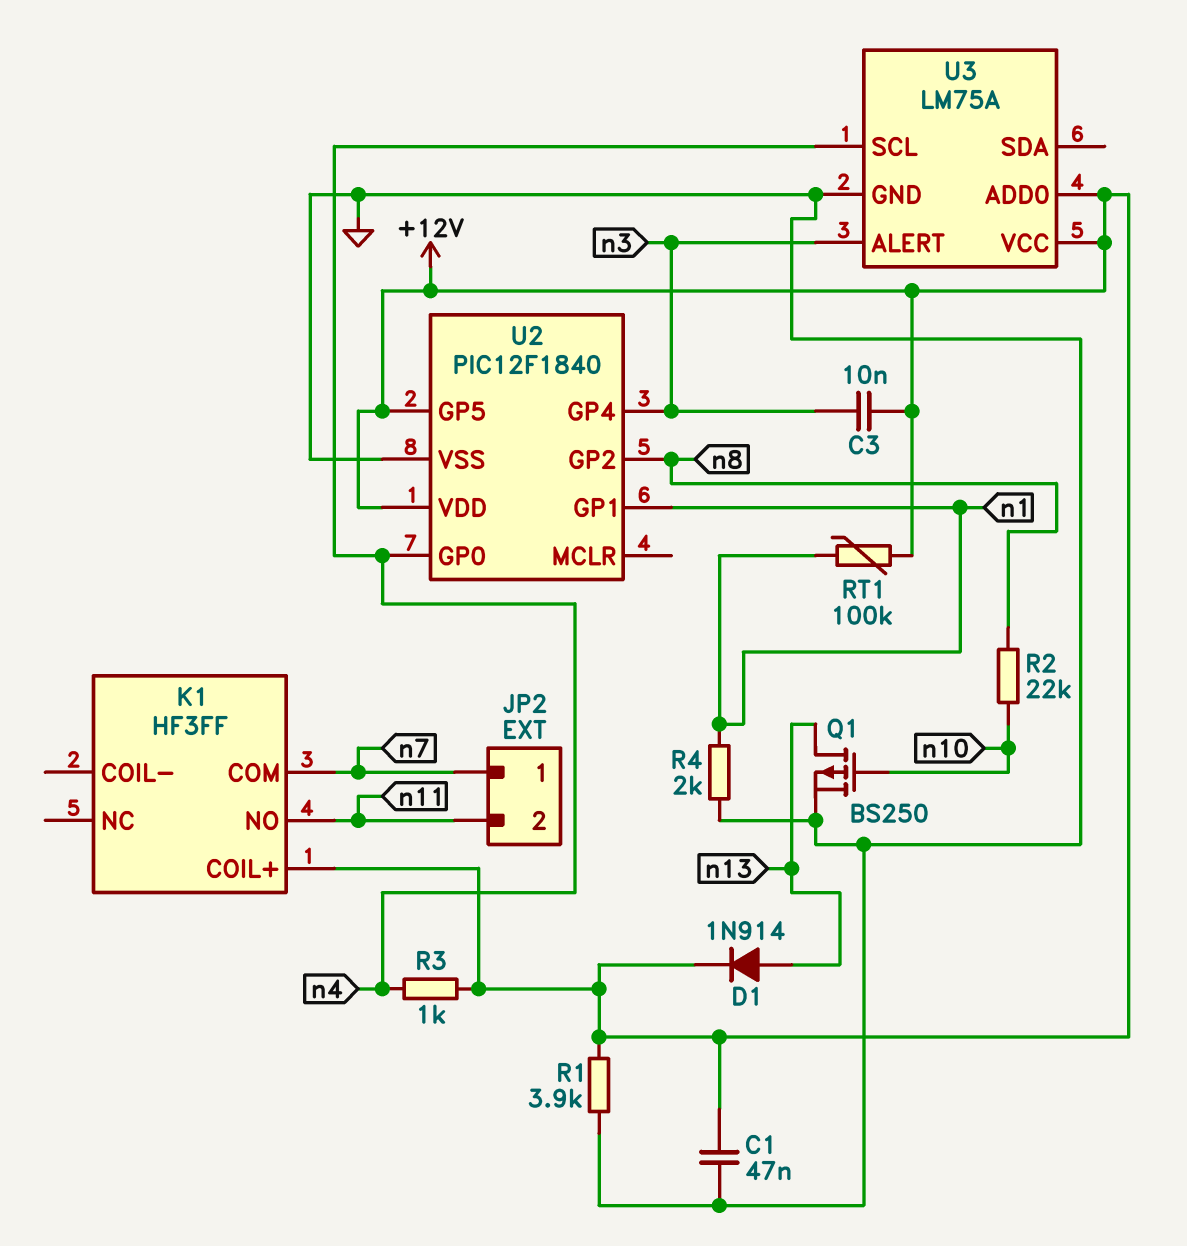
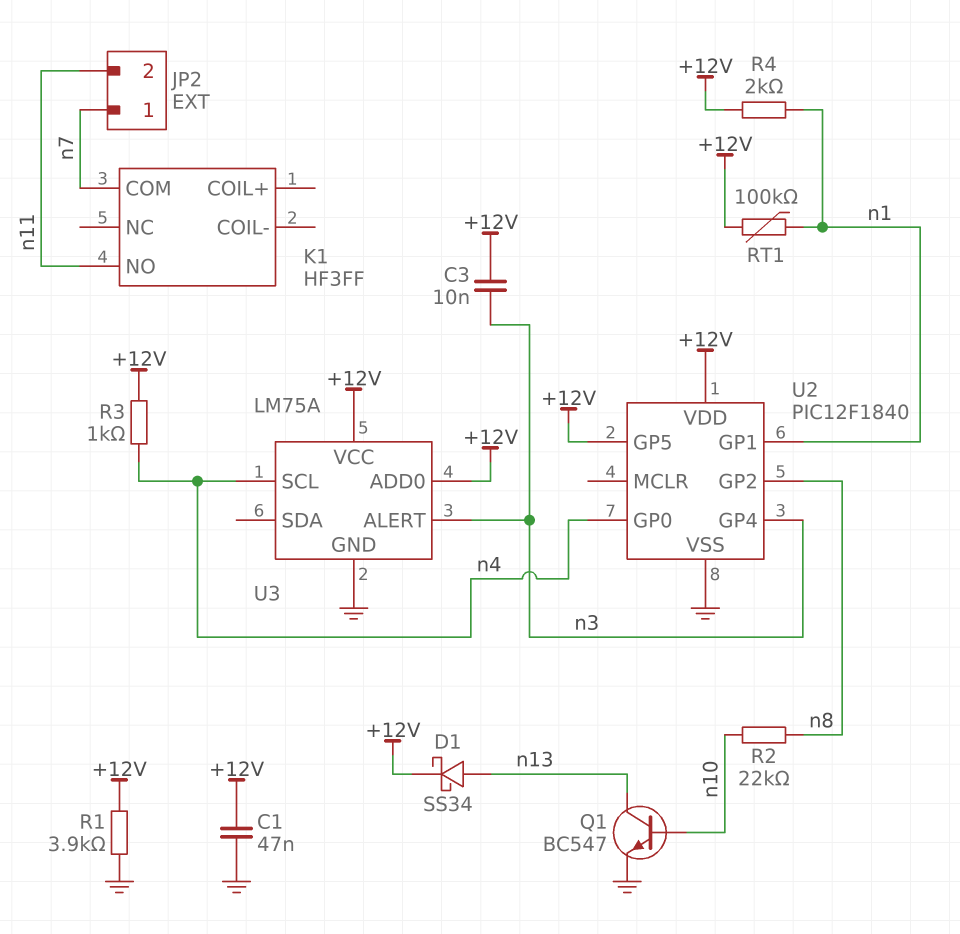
D1: diode 1N914 (A n13, K +12V) -> schottky SS34 (A n13, K +12V)
K1 pin COIL+: +12V -> none
Q1: PMOS BS250 (G n10, D n13, S GND) -> NPN BC547 (B n10, C n13, E GND)
R4: 2k (GND, n1) -> 2k (+12V, n1)

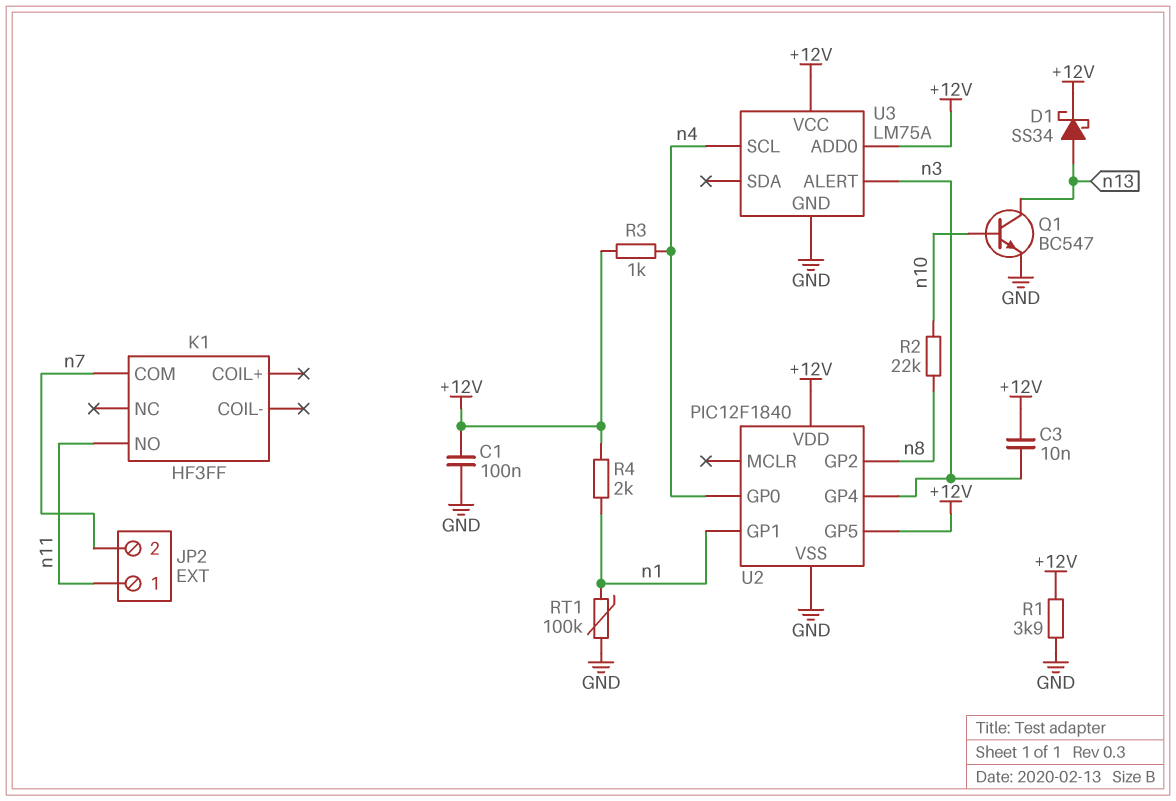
C1: 47nF (+12V, GND) -> 100nF (+12V, GND)
JP2 pin 1: n7 -> n11
JP2 pin 2: n11 -> n7
RT1: 100k (+12V, n1) -> 100k (GND, n1)

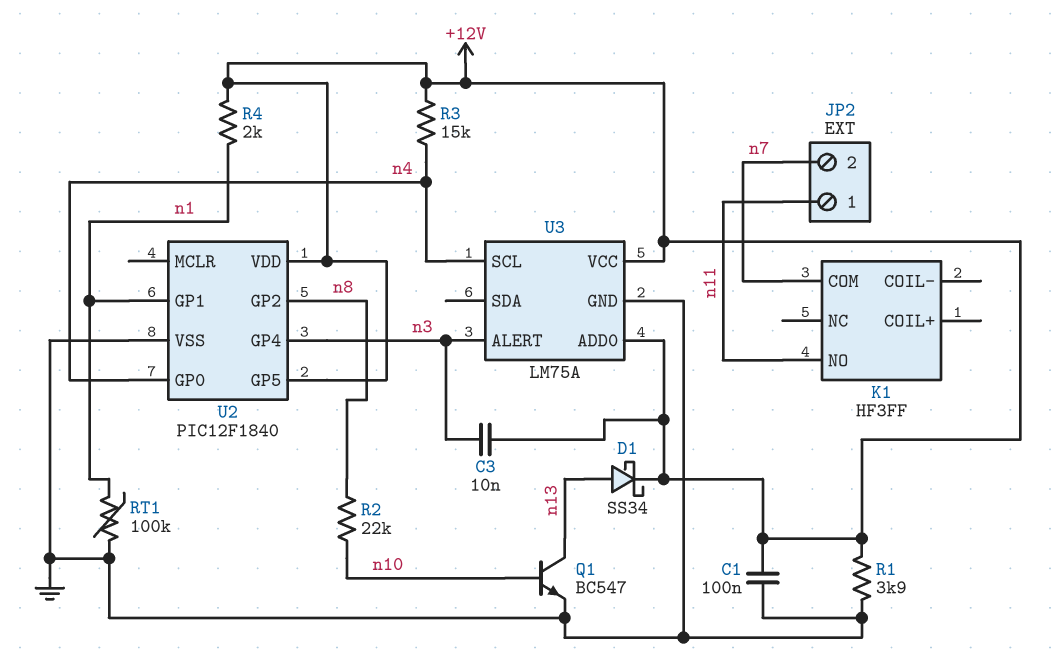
R3: 1k (+12V, n4) -> 15k (+12V, n4)

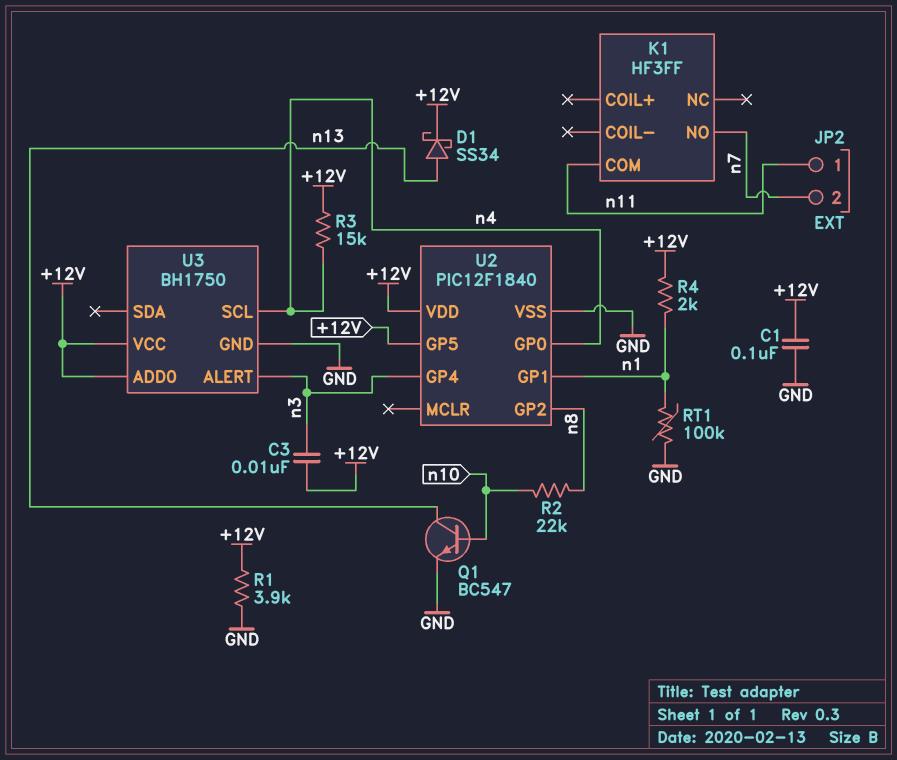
K1 pin COM: n7 -> n11
K1 pin NO: n11 -> n7
U3: LM75A -> BH1750

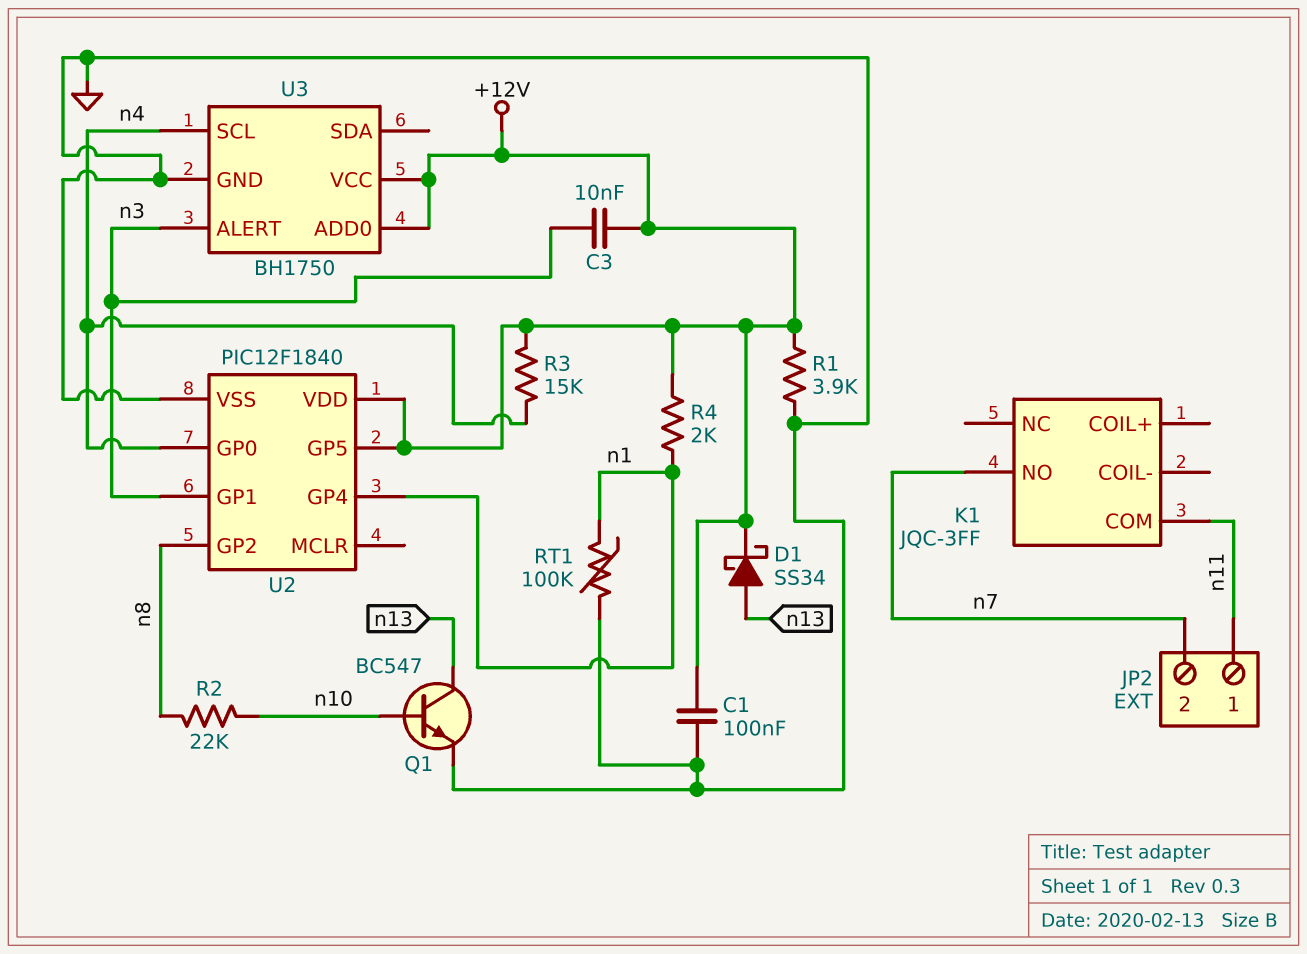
K1: HF3FF -> JQC-3FF
U2 pin GP1: n1 -> n3
U2 pin GP4: n3 -> n1

